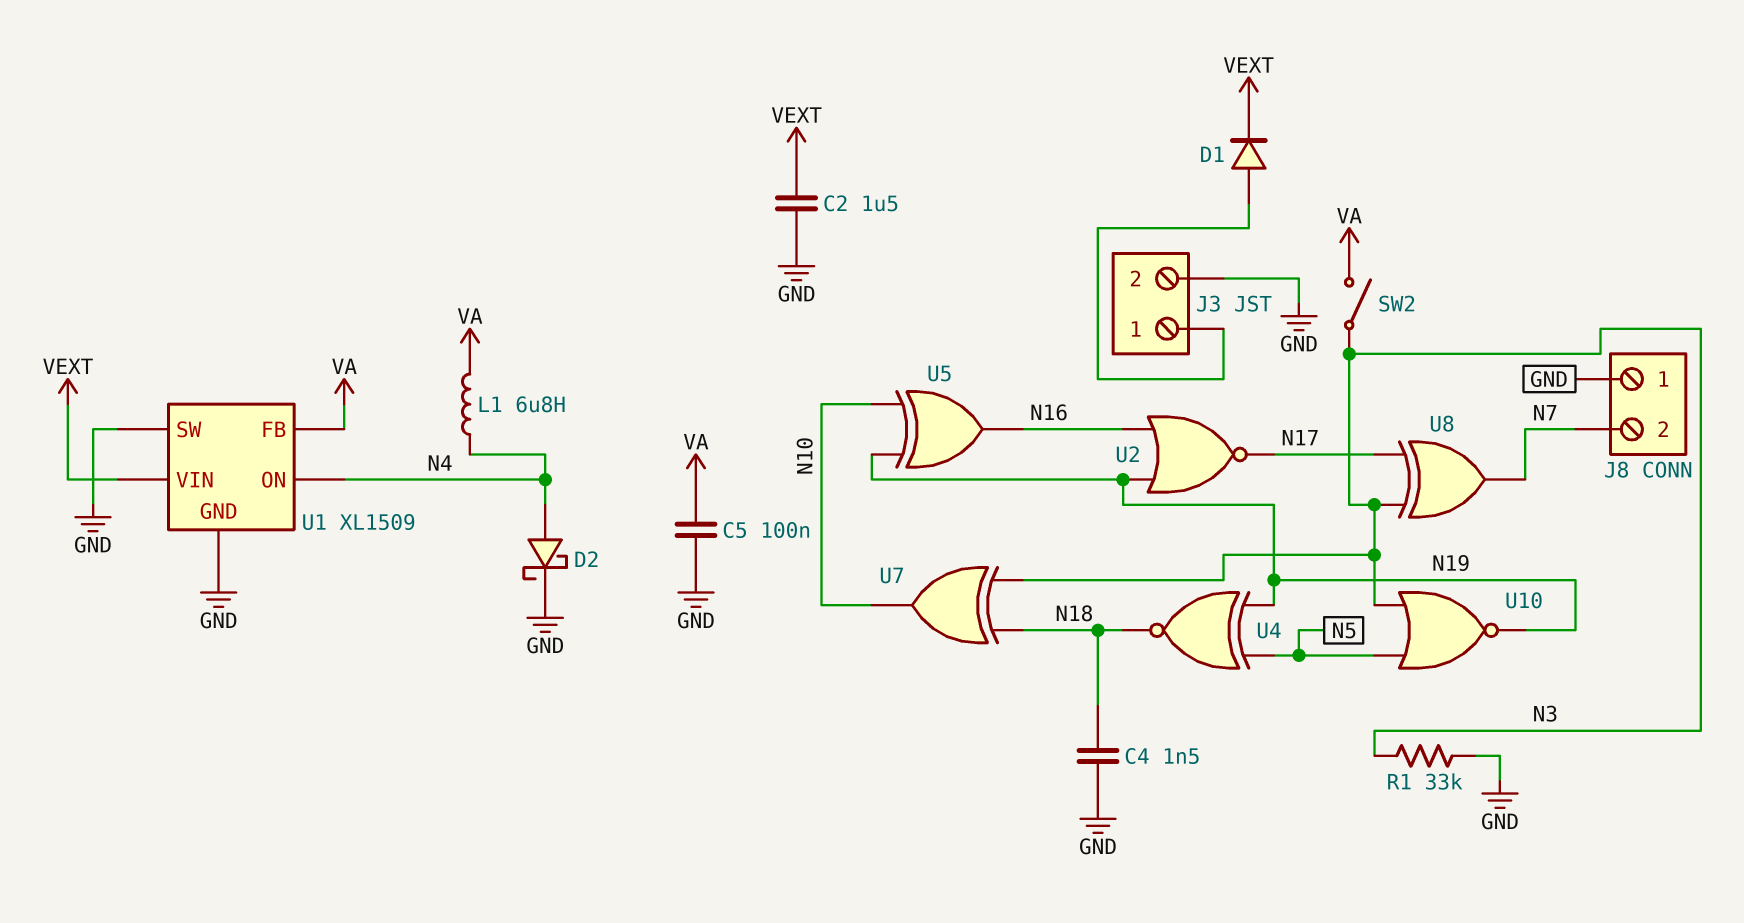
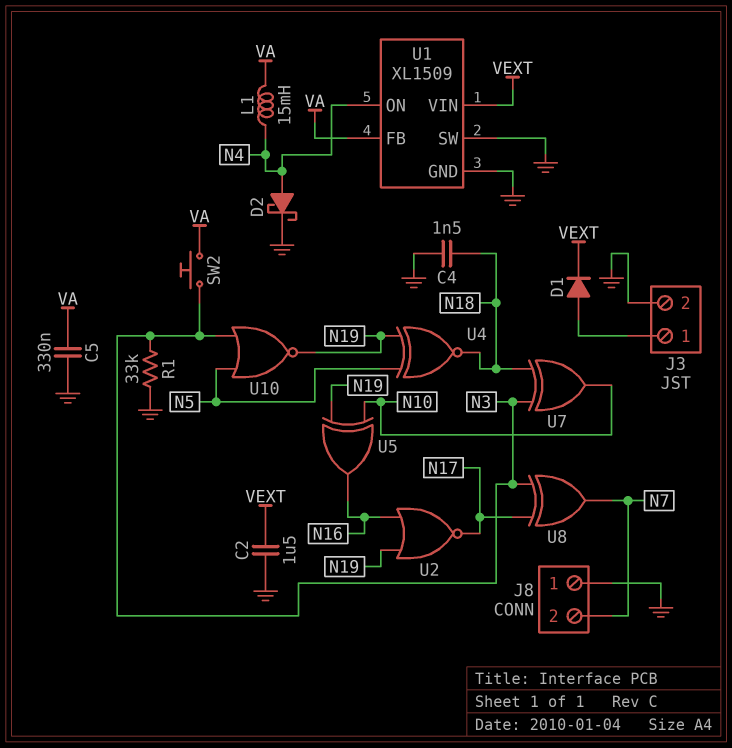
C5: 100nF (GND, VA) -> 330nF (GND, VA)
L1: 6.8uH (N4, VA) -> 15mH (N4, VA)
SW2: switch (N3, VA) -> button (N3, VA)

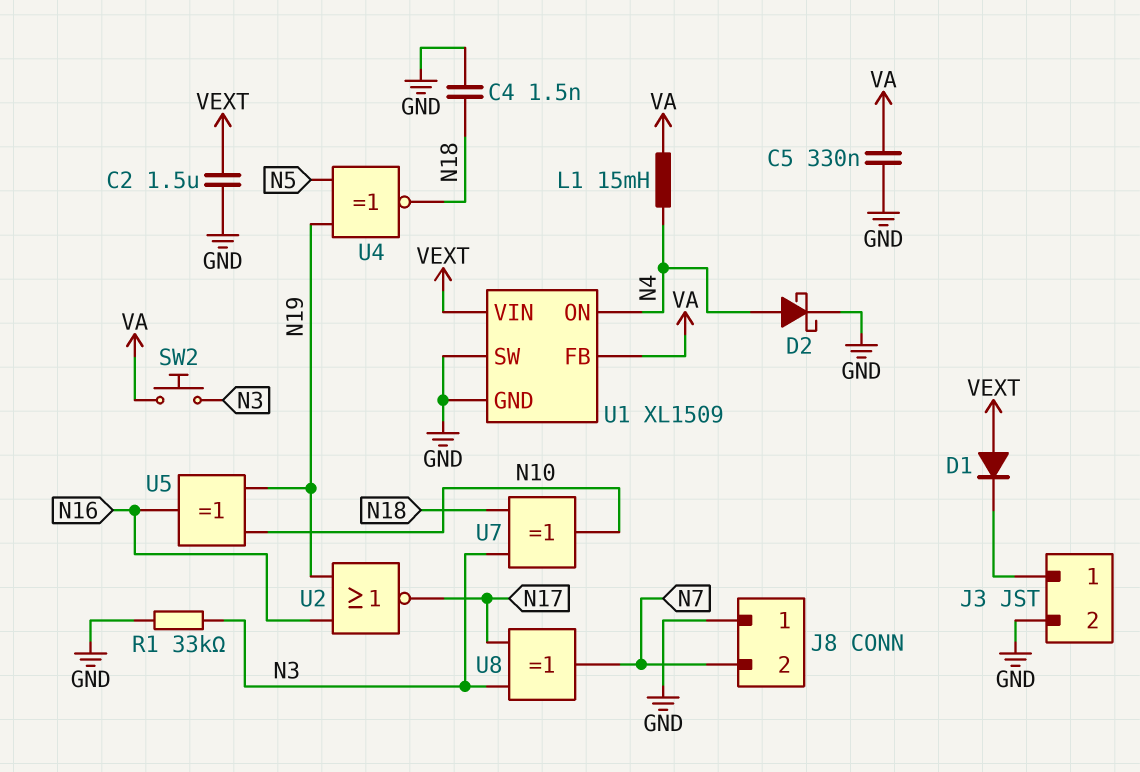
D1: diode (A J3/1, K VEXT) -> diode (A VEXT, K J3/1)
U10: NOR (in N3, in N5, out N19) -> none

